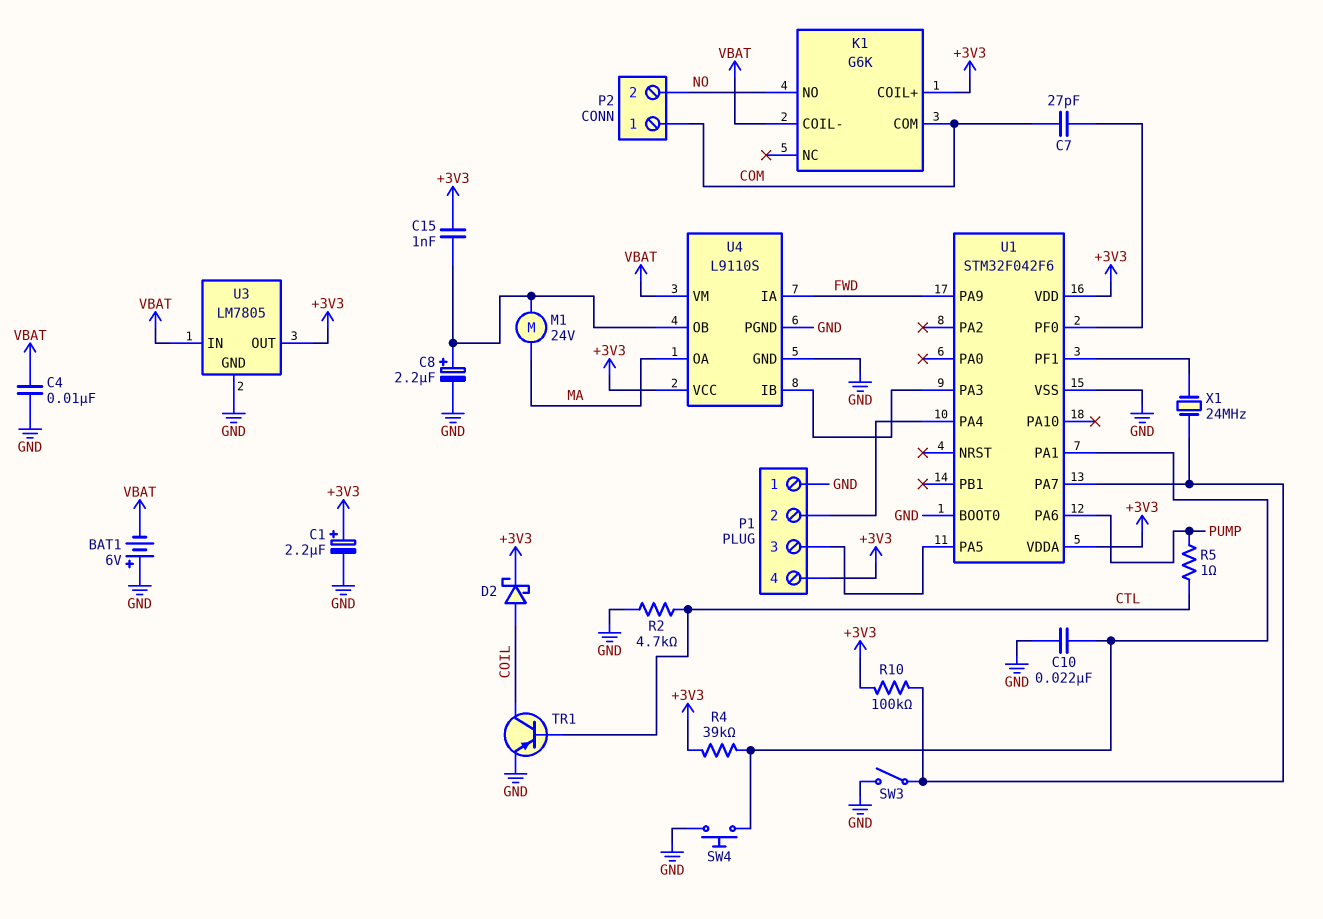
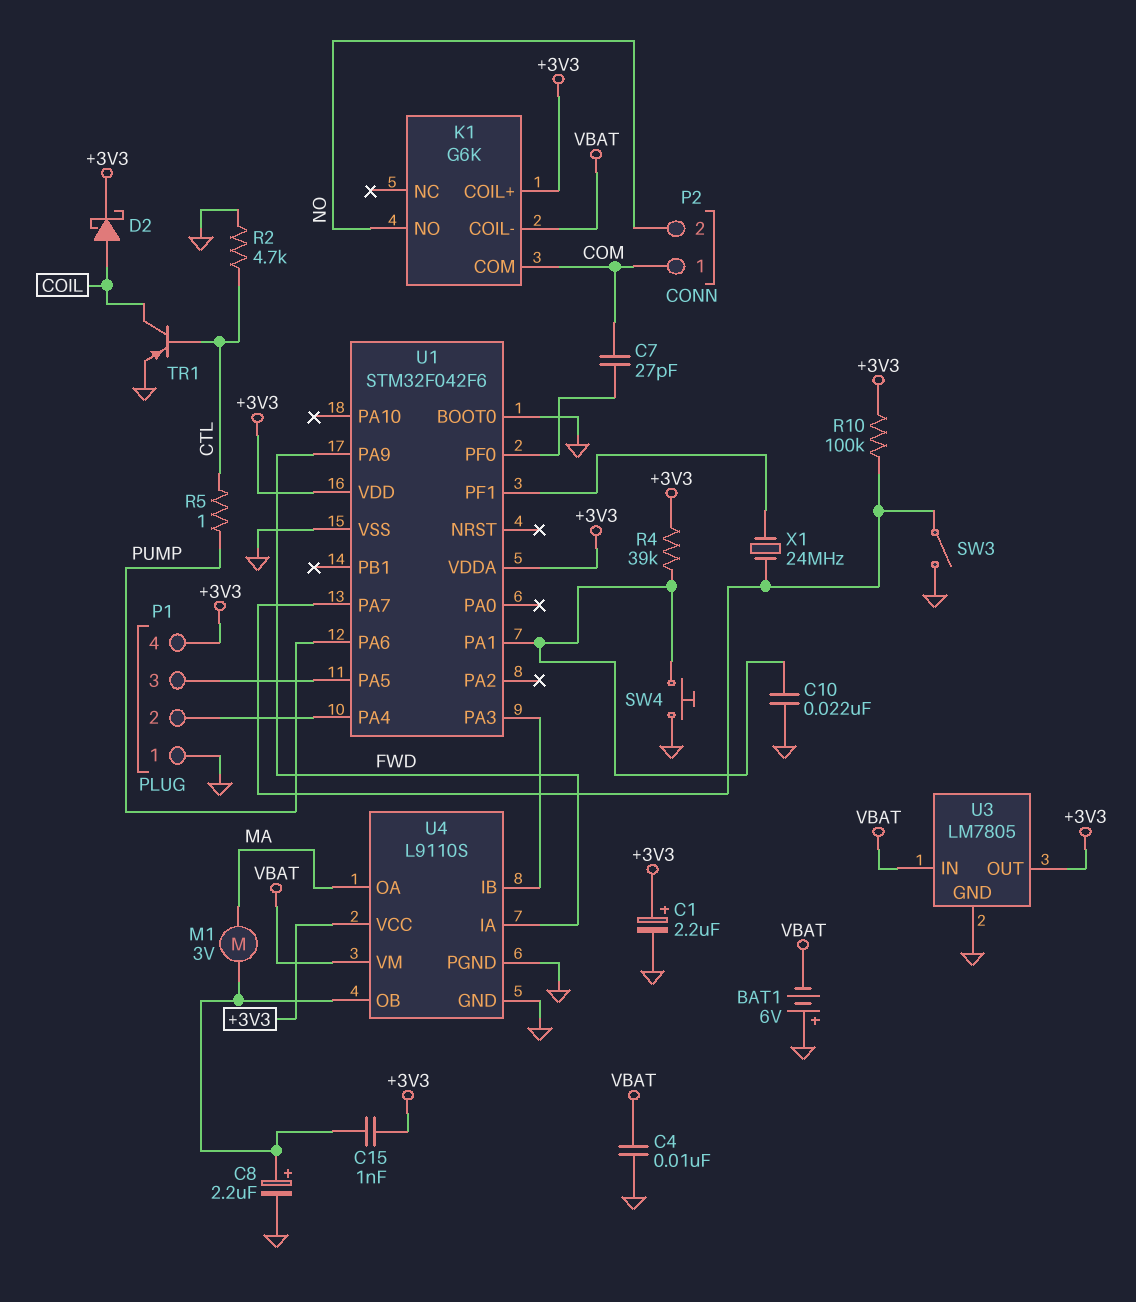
M1: motor 24V (MA, U4/OB) -> motor 3V (MA, U4/OB)

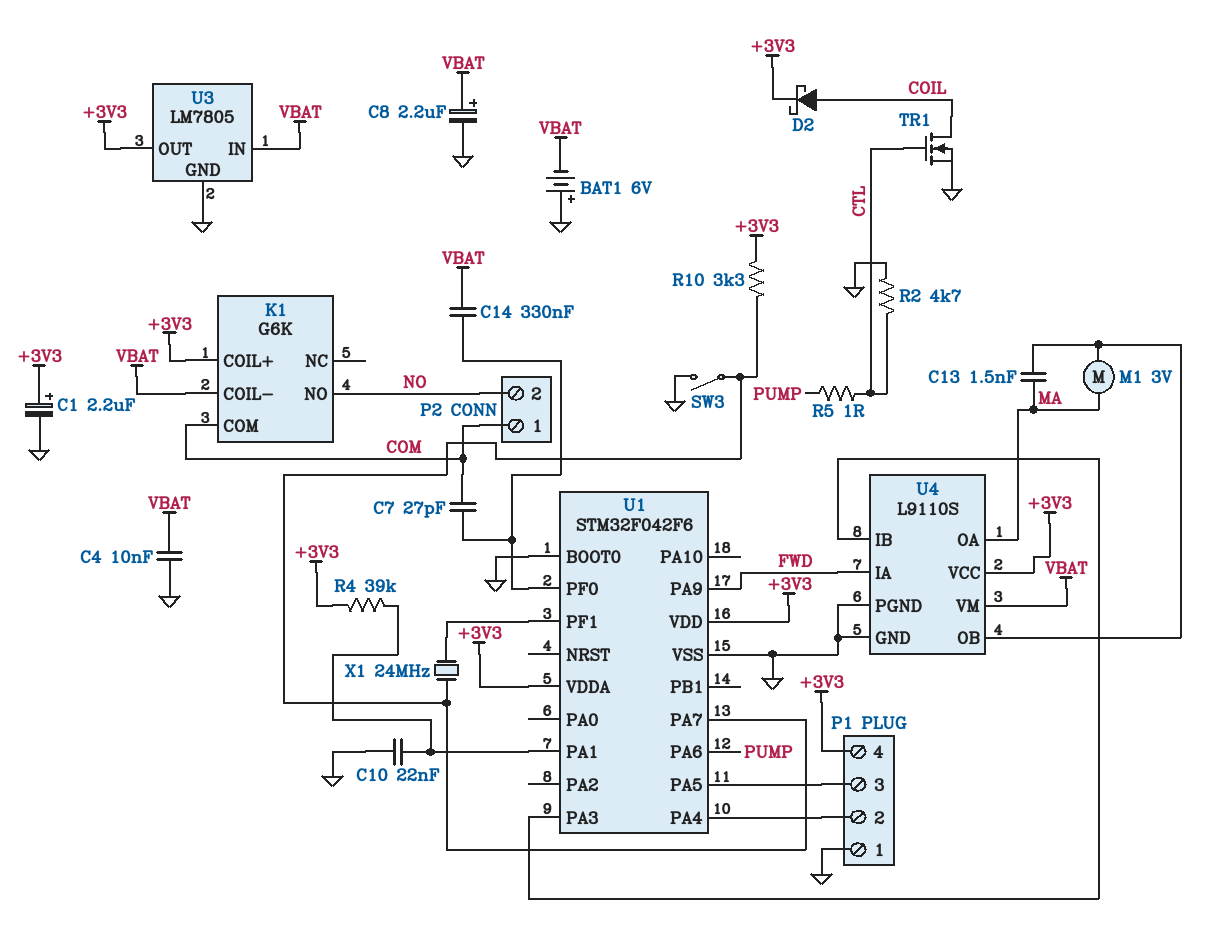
C8: 2.2uF (plus U4/OB, minus GND) -> 2.2uF (plus VBAT, minus GND)
C13: none -> 1.5nF (MA, U4/OB)
C14: none -> 330nF (U1/PF0, VBAT)
C15: 1nF (+3V3, U4/OB) -> none
R10: 100k (+3V3, U1/PA7) -> 3.3k (+3V3, U1/PA7)
SW4: button (GND, U1/PA1) -> none
TR1: PNP (B CTL, C COIL, E GND) -> NMOS (G CTL, D COIL, S GND)

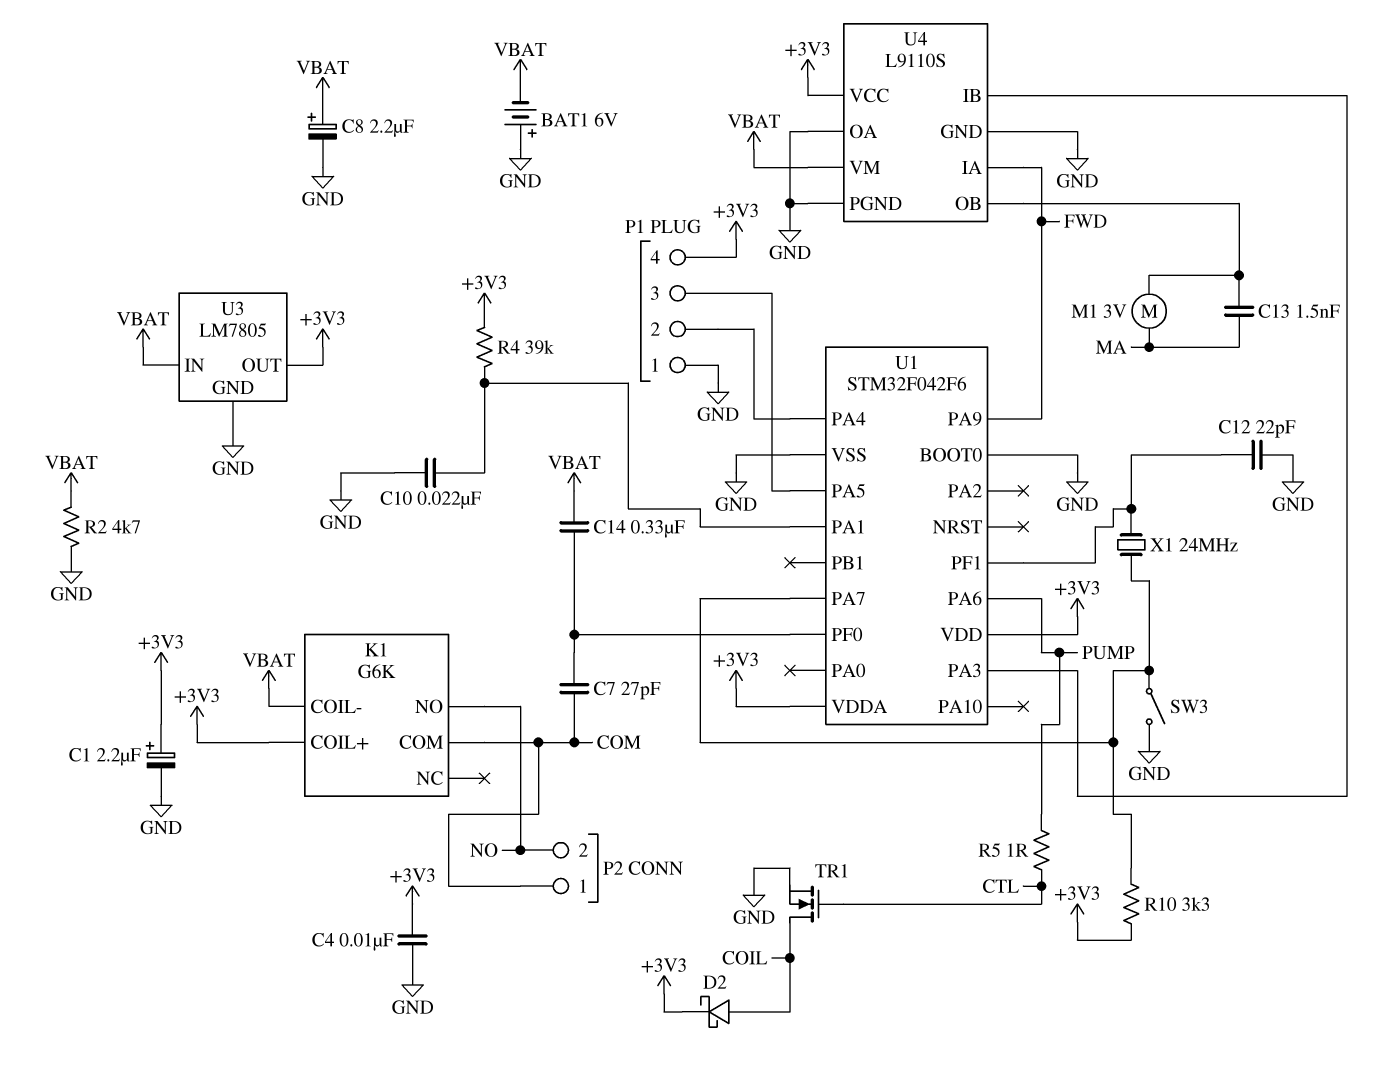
C4: 10nF (GND, VBAT) -> 10nF (+3V3, GND)
C12: none -> 22pF (GND, U1/PF1)
R2: 4.7k (CTL, GND) -> 4.7k (GND, VBAT)
U4 pin OA: MA -> GND

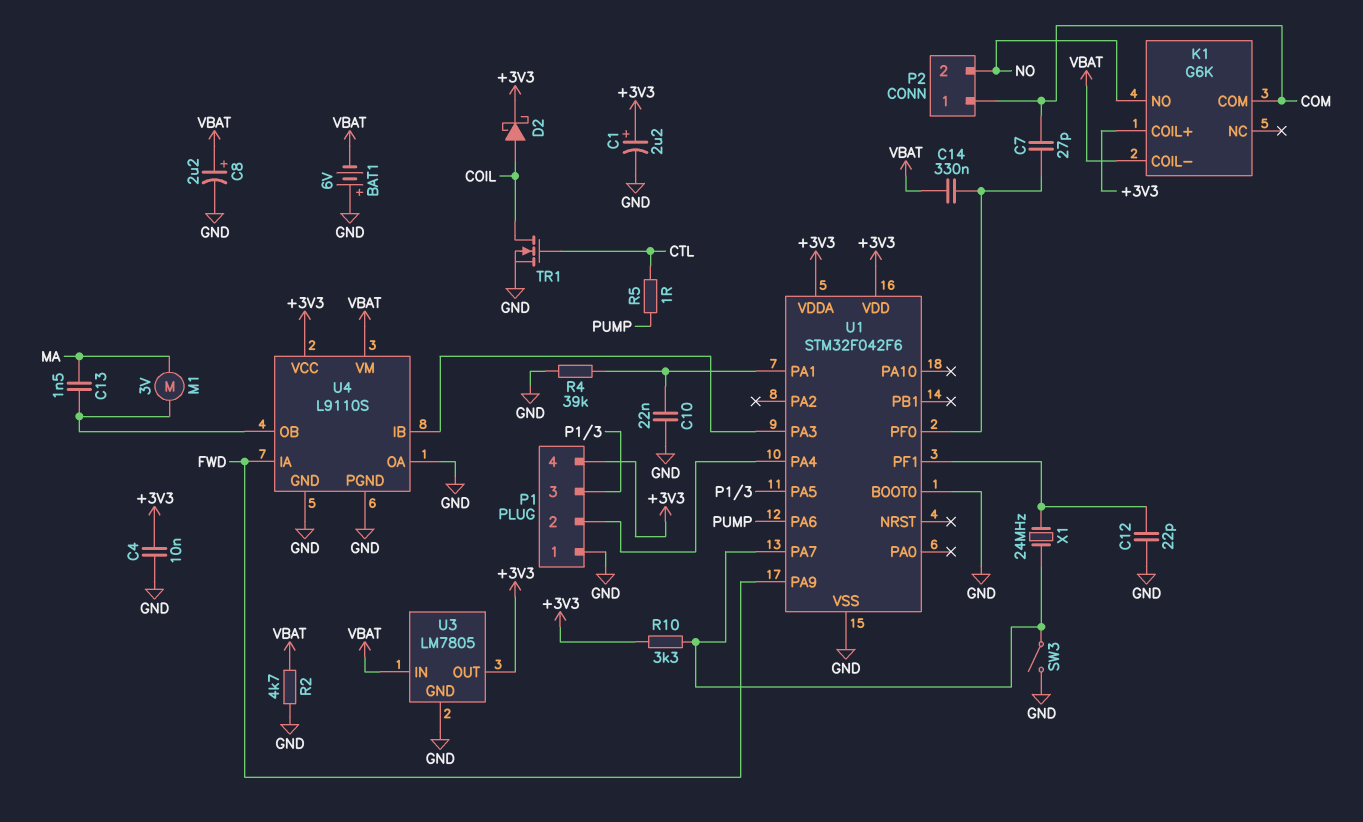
R4: 39k (+3V3, U1/PA1) -> 39k (GND, U1/PA1)

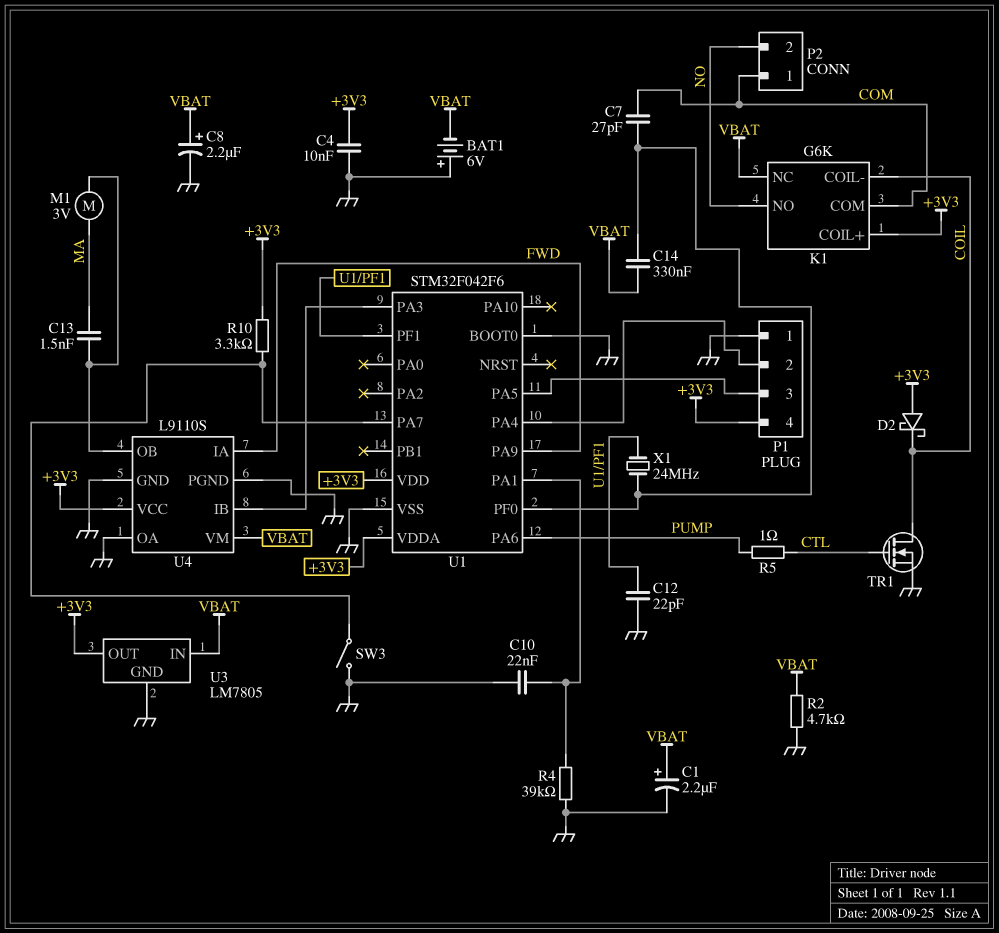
C1: 2.2uF (plus +3V3, minus GND) -> 2.2uF (plus VBAT, minus GND)
D2: schottky (A COIL, K +3V3) -> schottky (A +3V3, K COIL)
K1 pin COIL-: VBAT -> COIL
K1 pin NC: none -> VBAT
X1: 24MHz (U1/PA7, U1/PF1) -> 24MHz (U1/PF0, U1/PF1)

